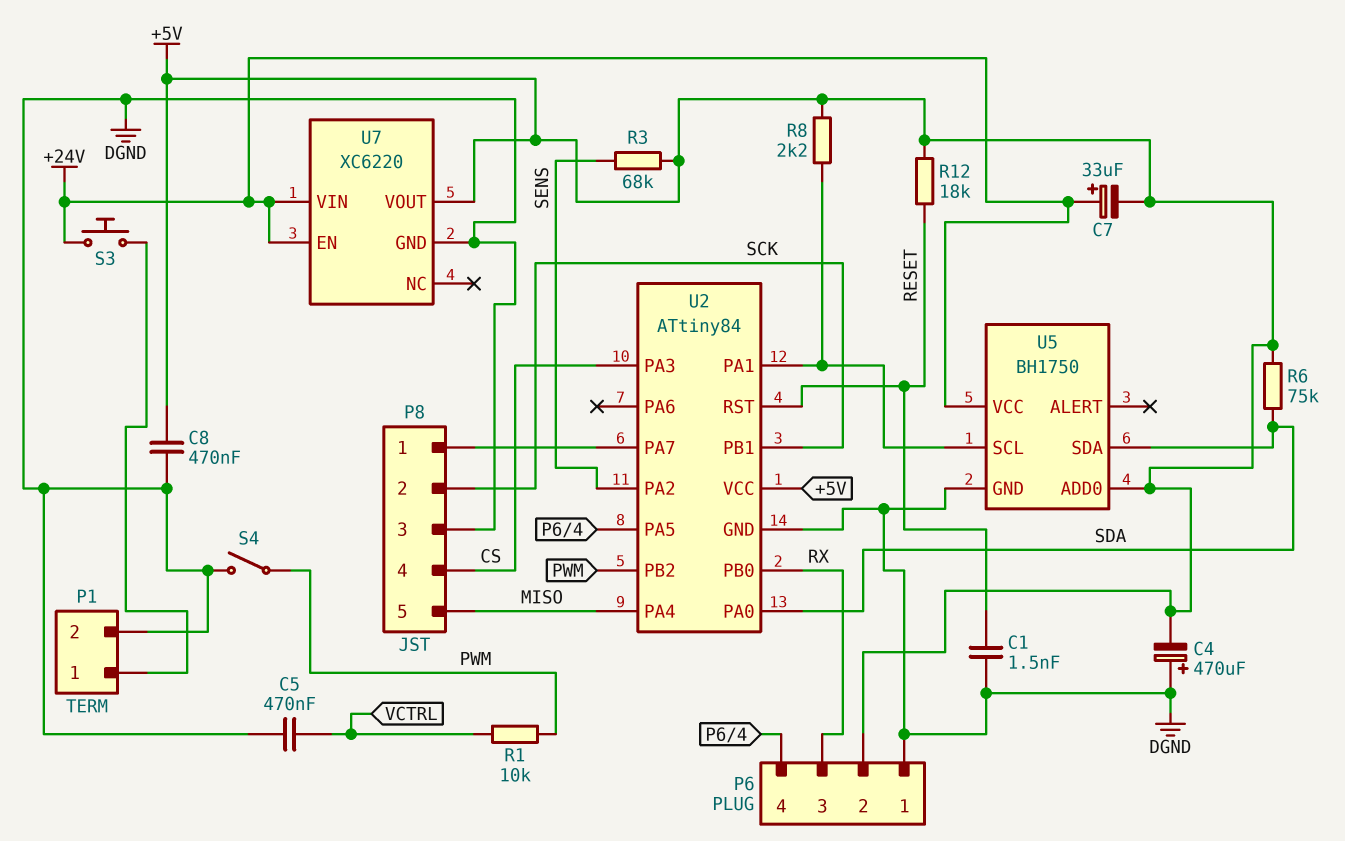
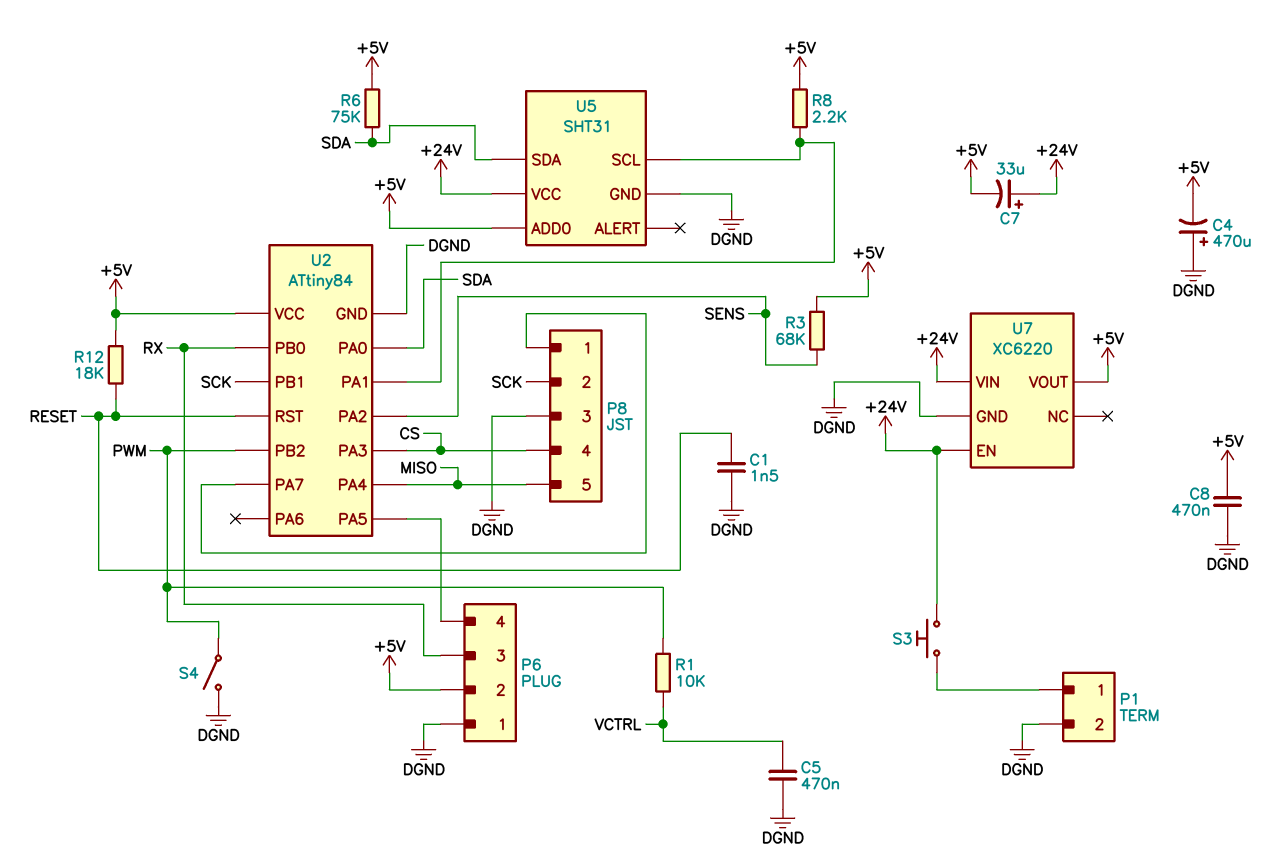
U5: BH1750 -> SHT31

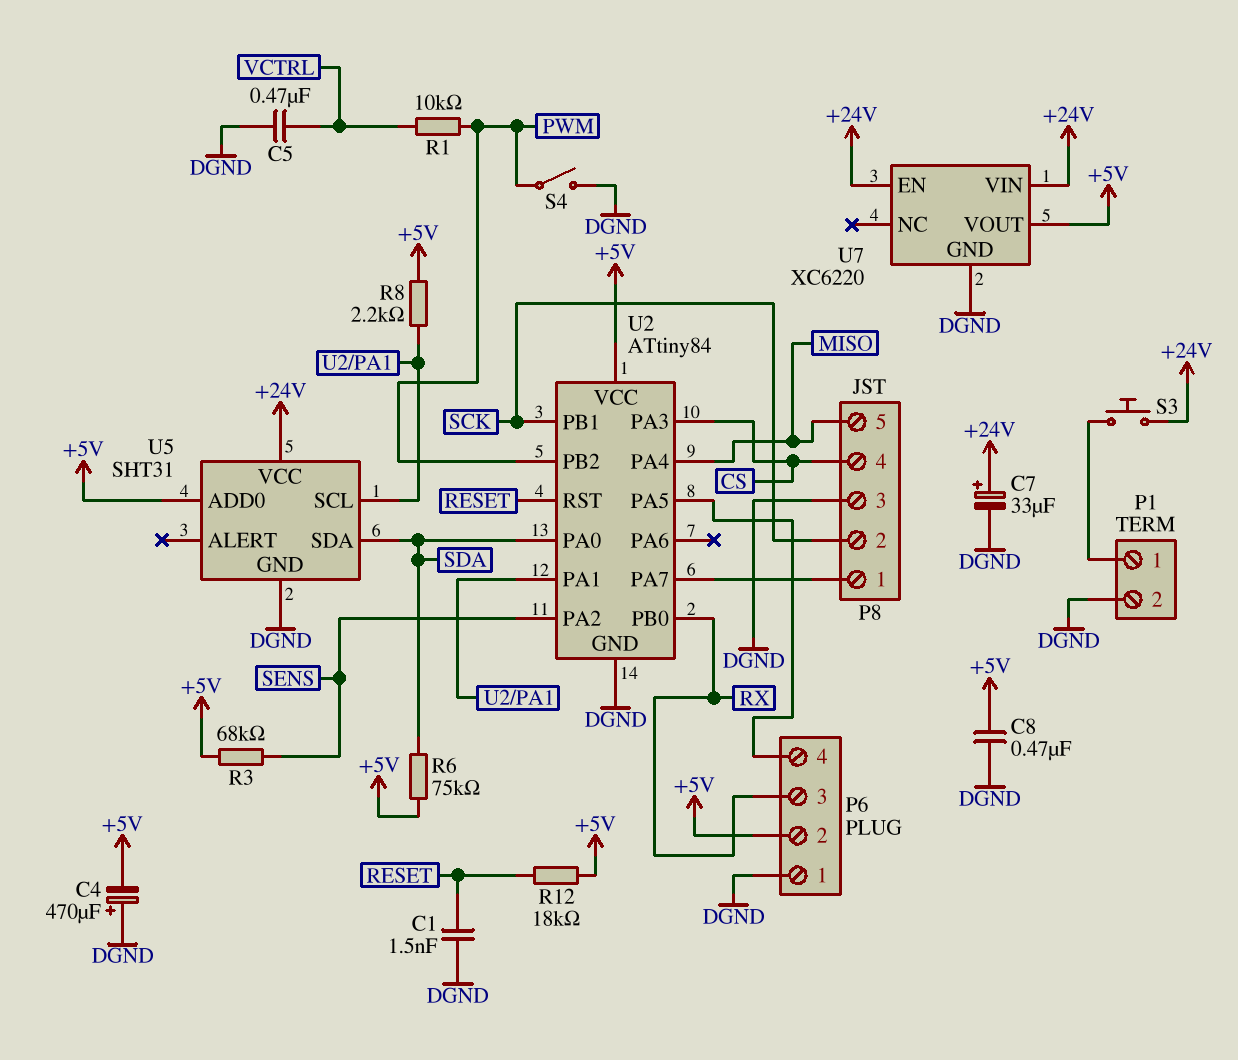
C7: 33uF (plus +24V, minus +5V) -> 33uF (plus +24V, minus DGND)

